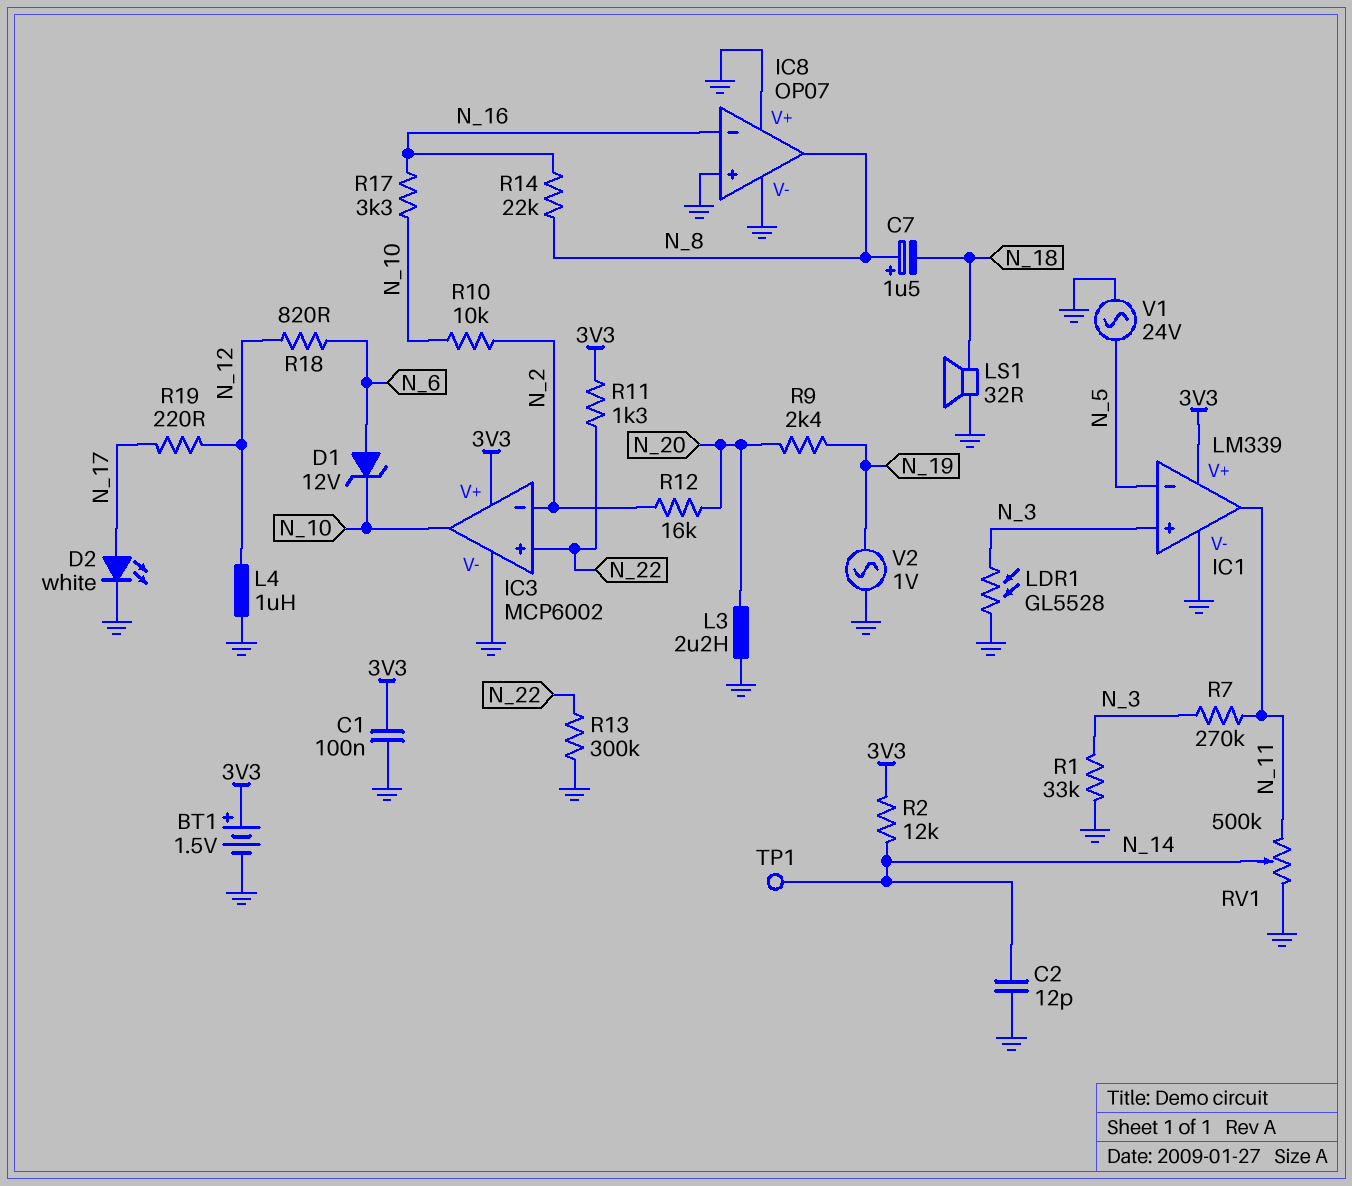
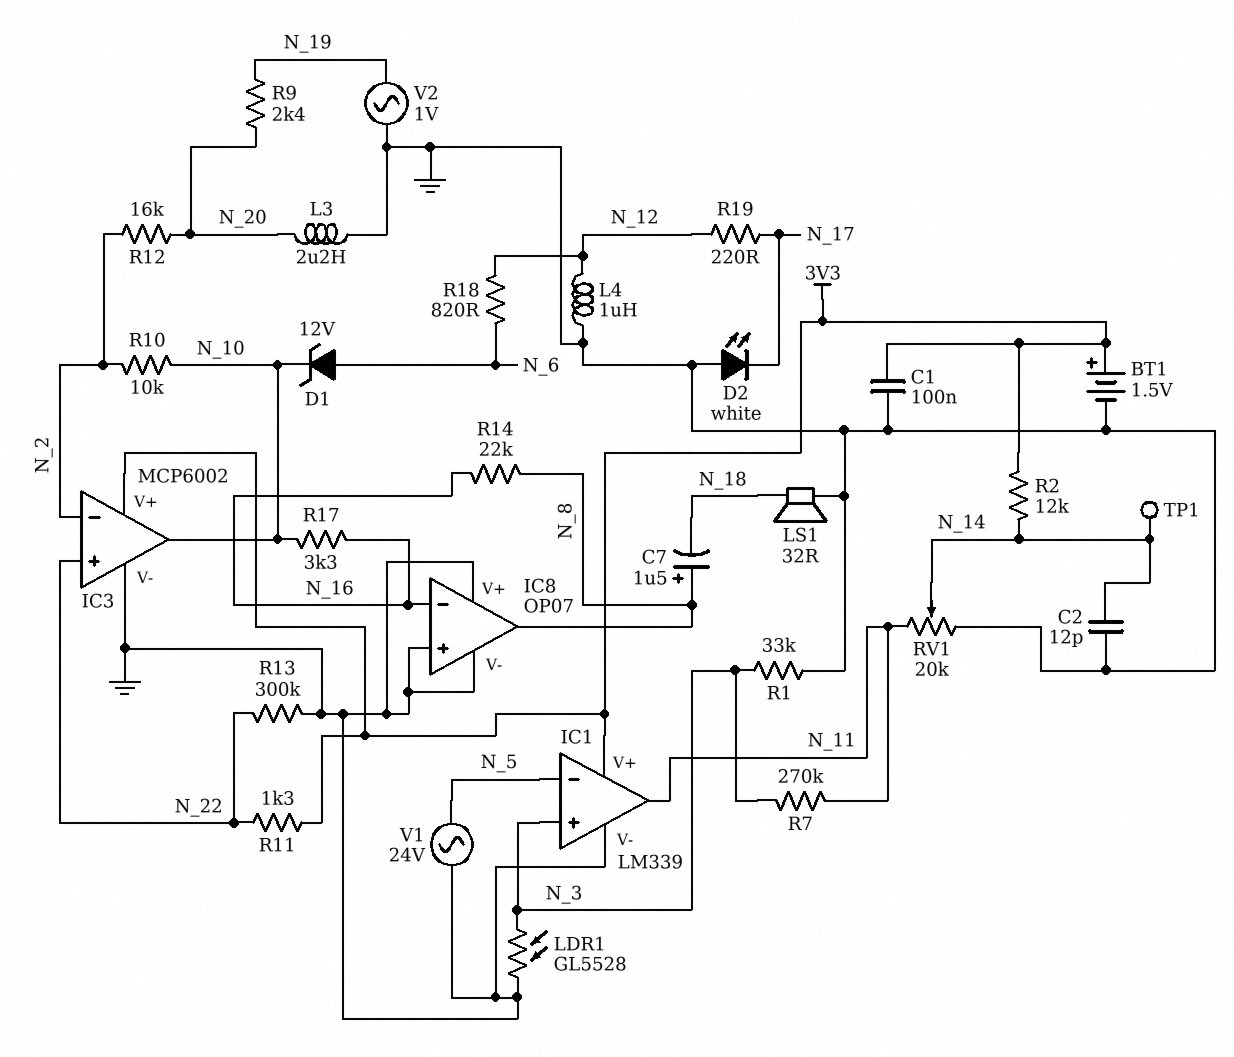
D2: LED white (A N_17, K GND) -> LED white (A GND, K N_17)
RV1: 500k (GND, N_11, wiper N_14) -> 20k (GND, N_11, wiper N_14)

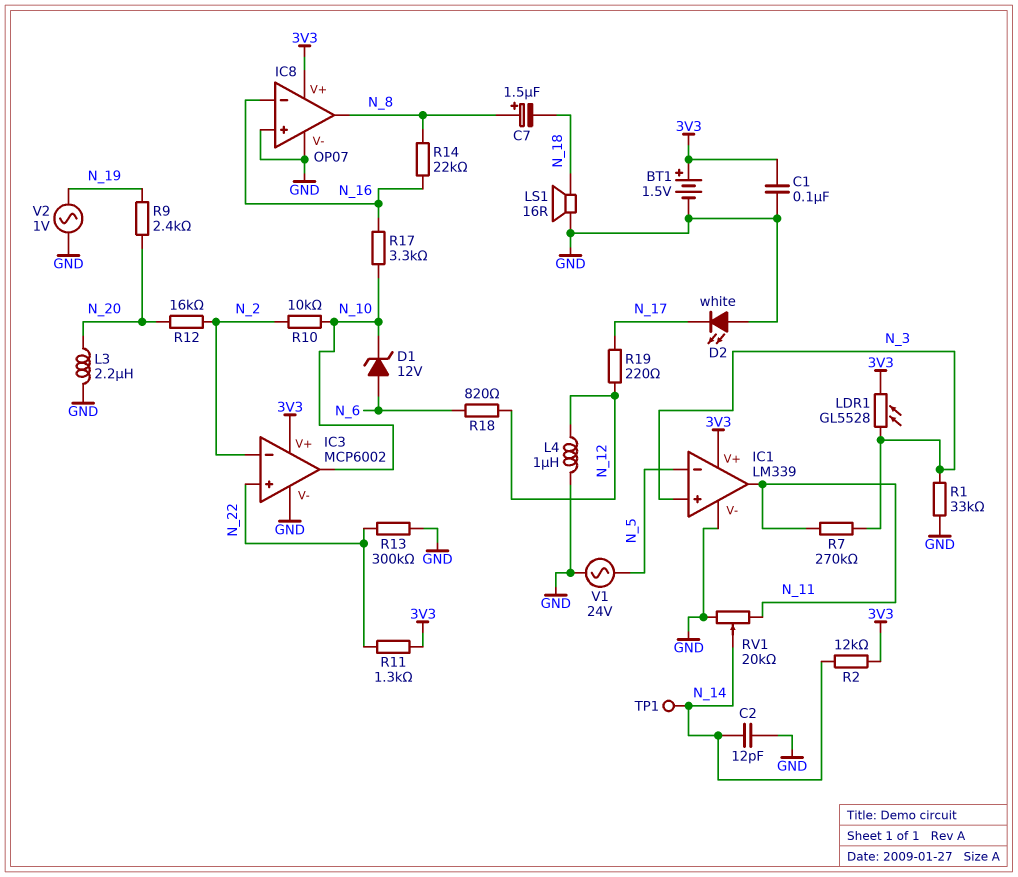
IC8 pin V+: GND -> 3V3
LDR1: GL5528 (GND, N_3) -> GL5528 (3V3, N_3)
LS1: speaker 32R (GND, N_18) -> speaker 16R (GND, N_18)

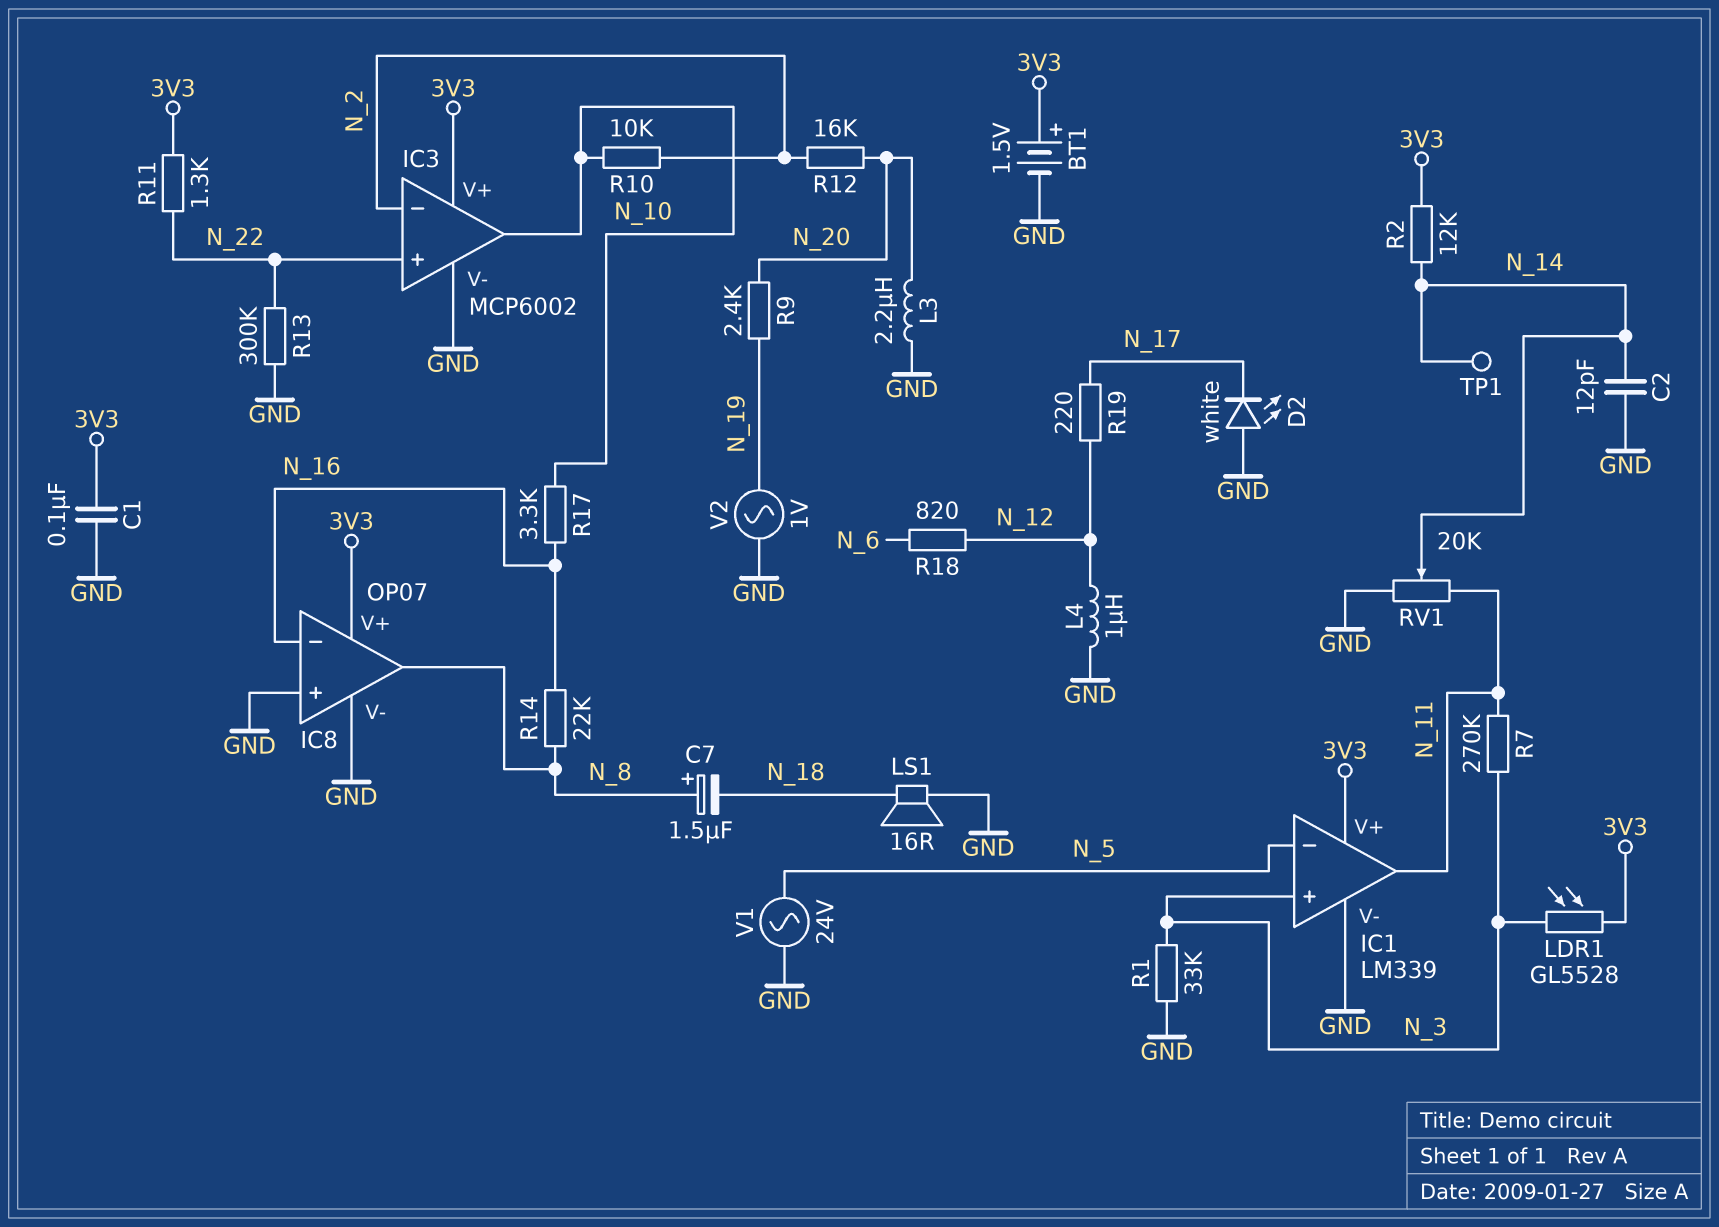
D1: zener 12V (A N_6, K N_10) -> none

